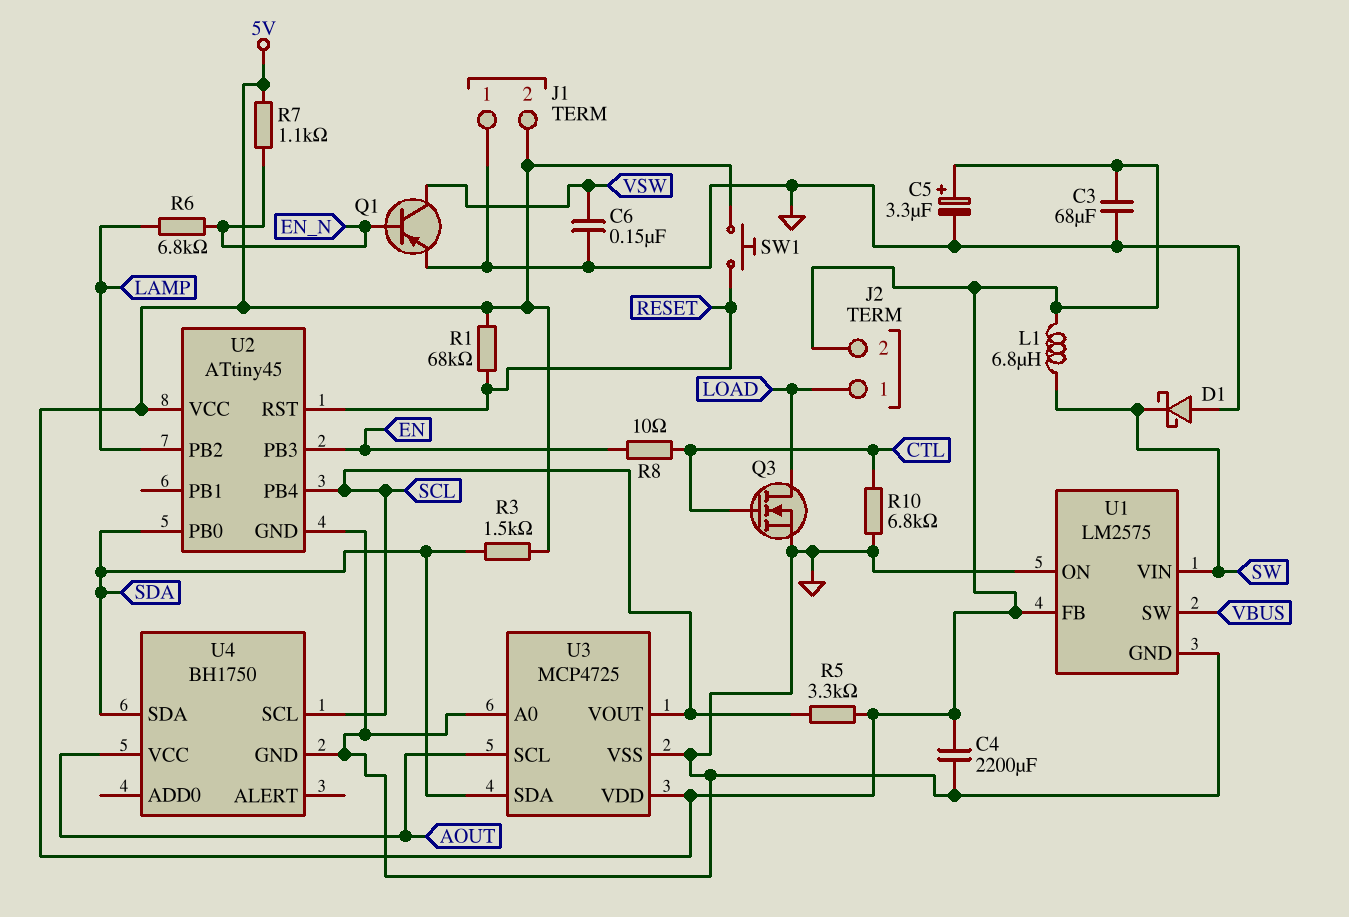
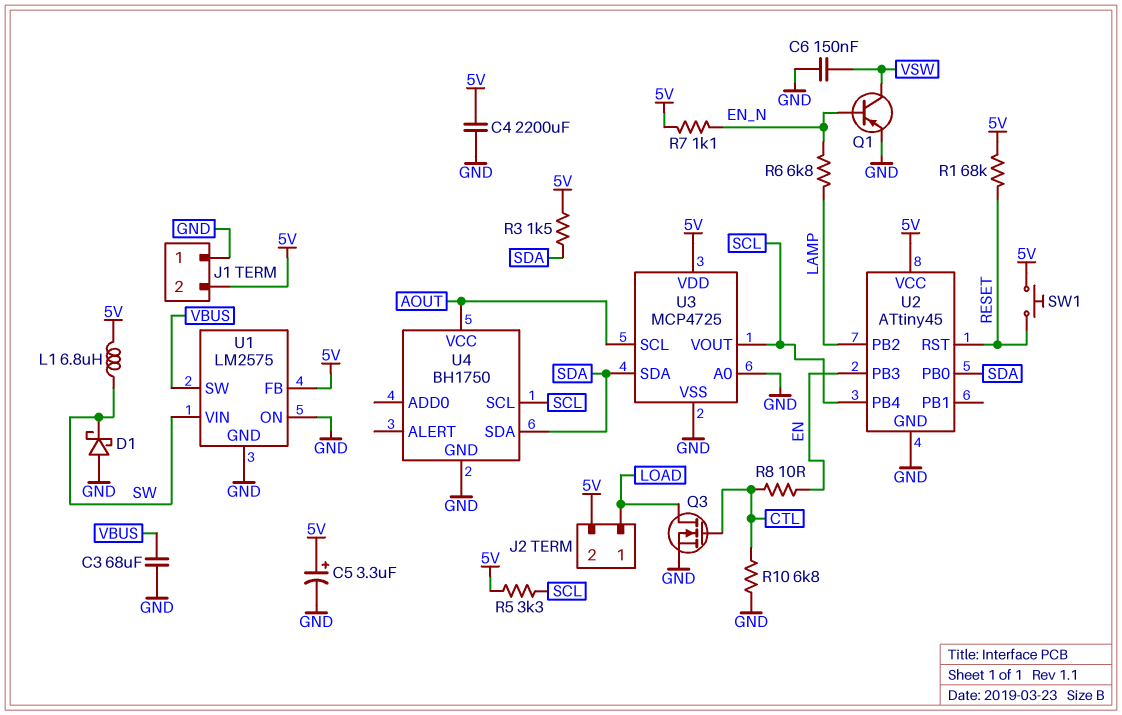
C3: 68uF (5V, GND) -> 68uF (GND, VBUS)

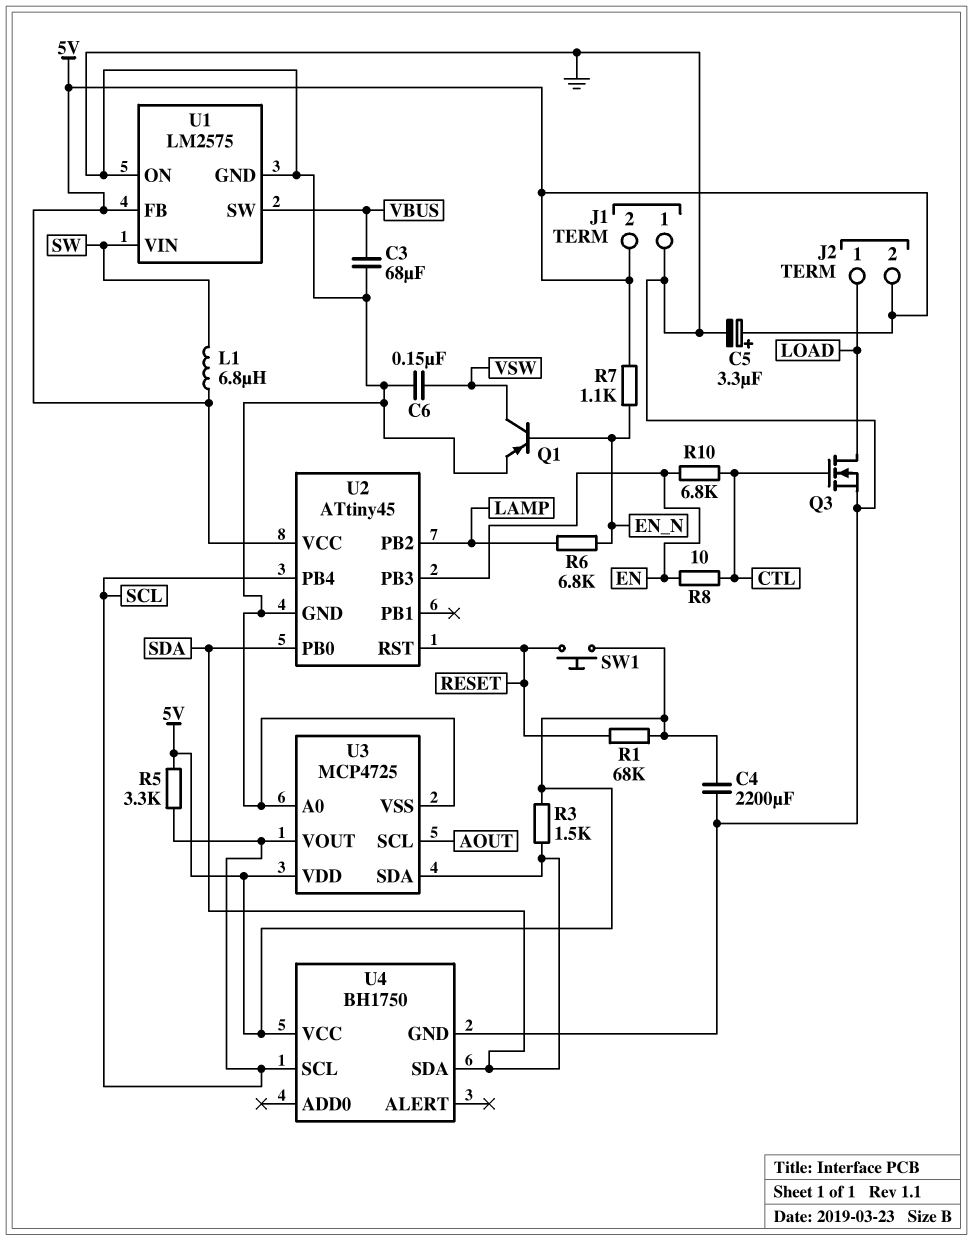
D1: schottky (A GND, K SW) -> none
R10: 6.8k (CTL, GND) -> 6.8k (CTL, EN)
U4 pin VCC: AOUT -> 5V

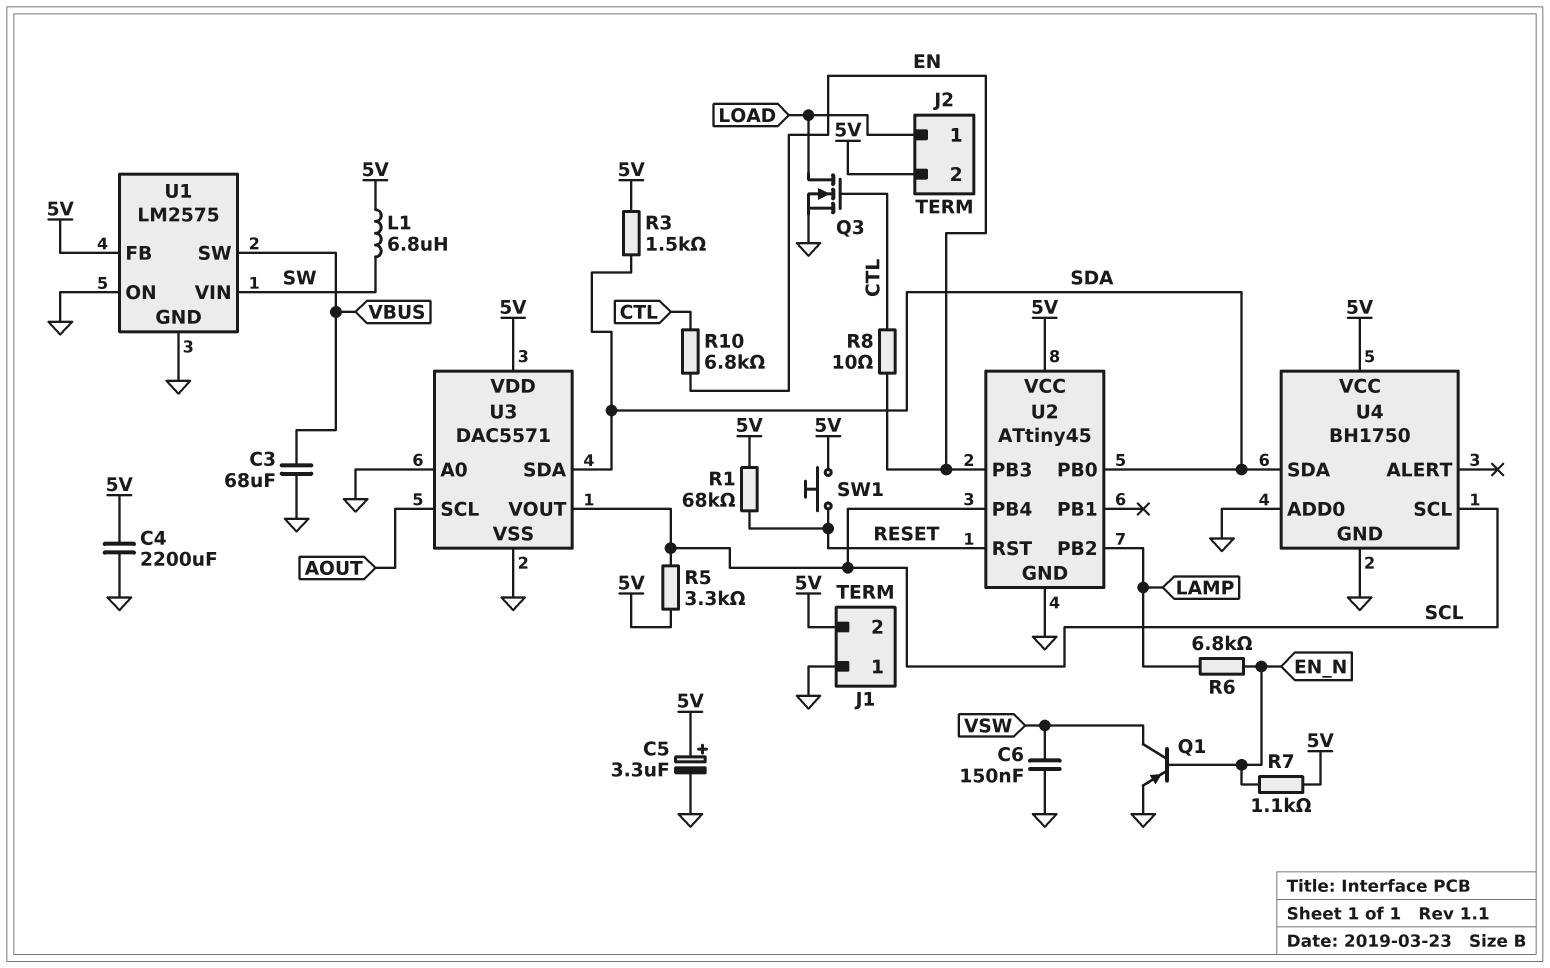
U3: MCP4725 -> DAC5571
U4 pin ADD0: none -> GND

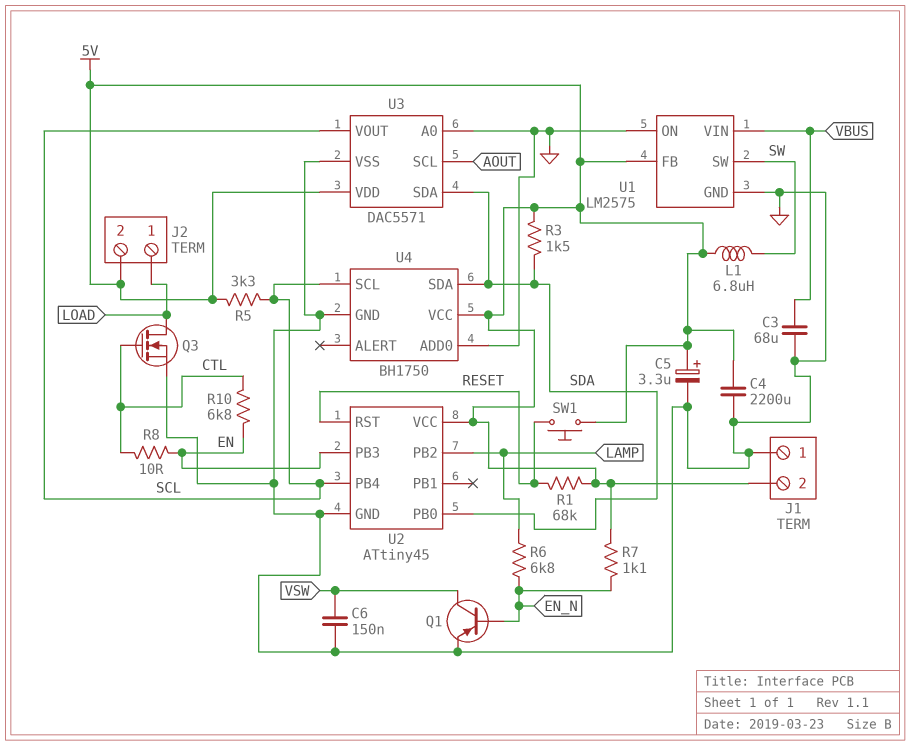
U1 pin SW: VBUS -> SW
U1 pin VIN: SW -> VBUS

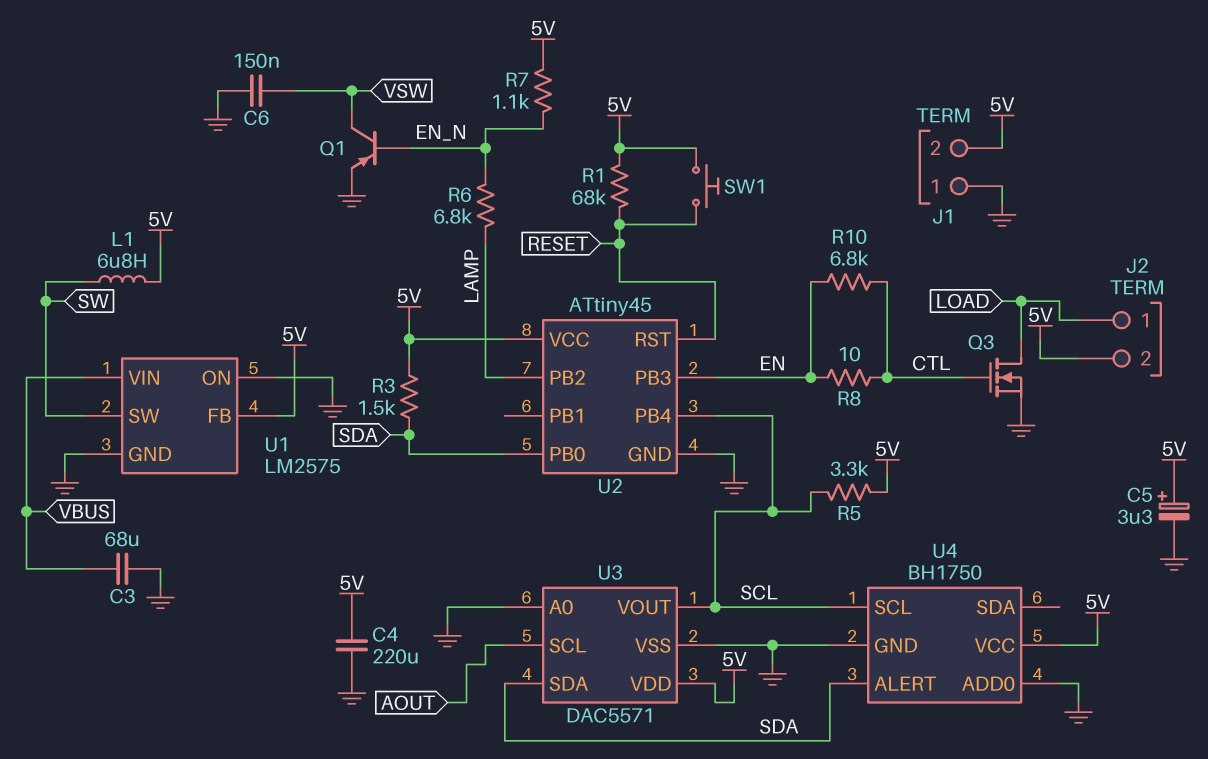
C4: 2200uF (5V, GND) -> 220uF (5V, GND)
U4 pin ALERT: none -> SDA
U4 pin SDA: SDA -> none

